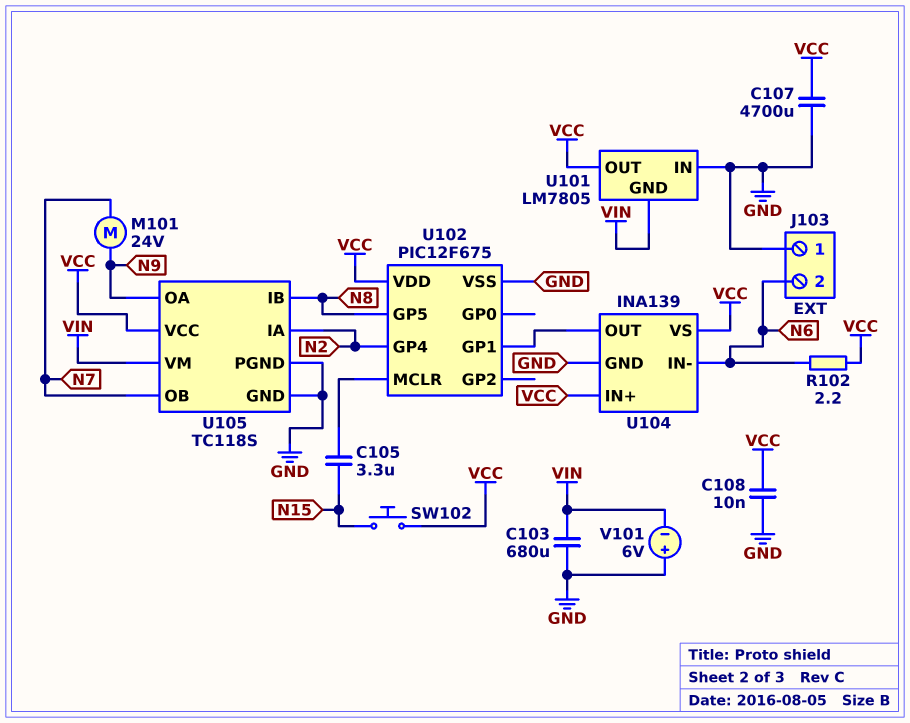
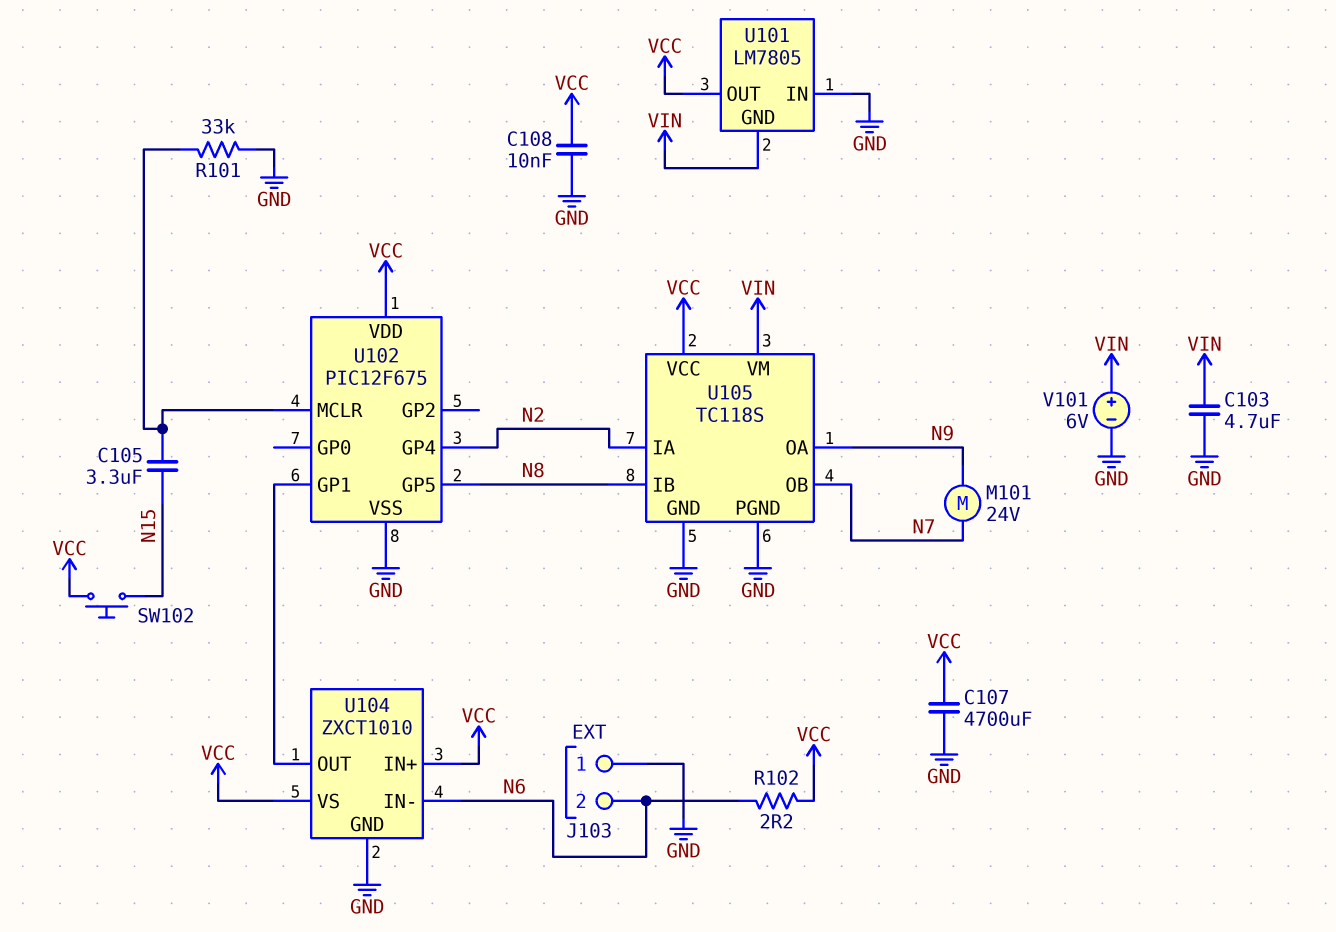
C103: 680uF (GND, VIN) -> 4.7uF (GND, VIN)
R101: none -> 33k (GND, U102/MCLR)
U104: INA139 -> ZXCT1010
V101: 6V (plus GND, minus VIN) -> 6V (plus VIN, minus GND)

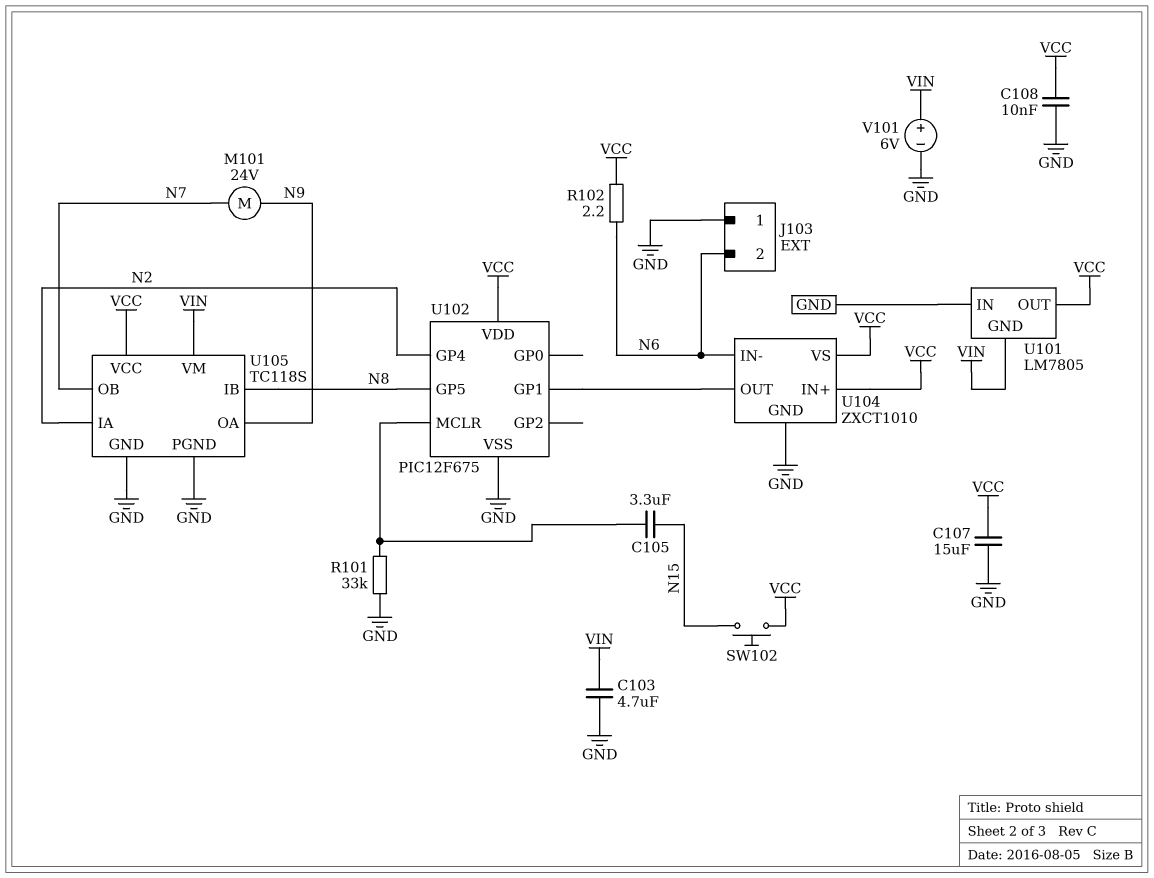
C107: 4700uF (GND, VCC) -> 15uF (GND, VCC)

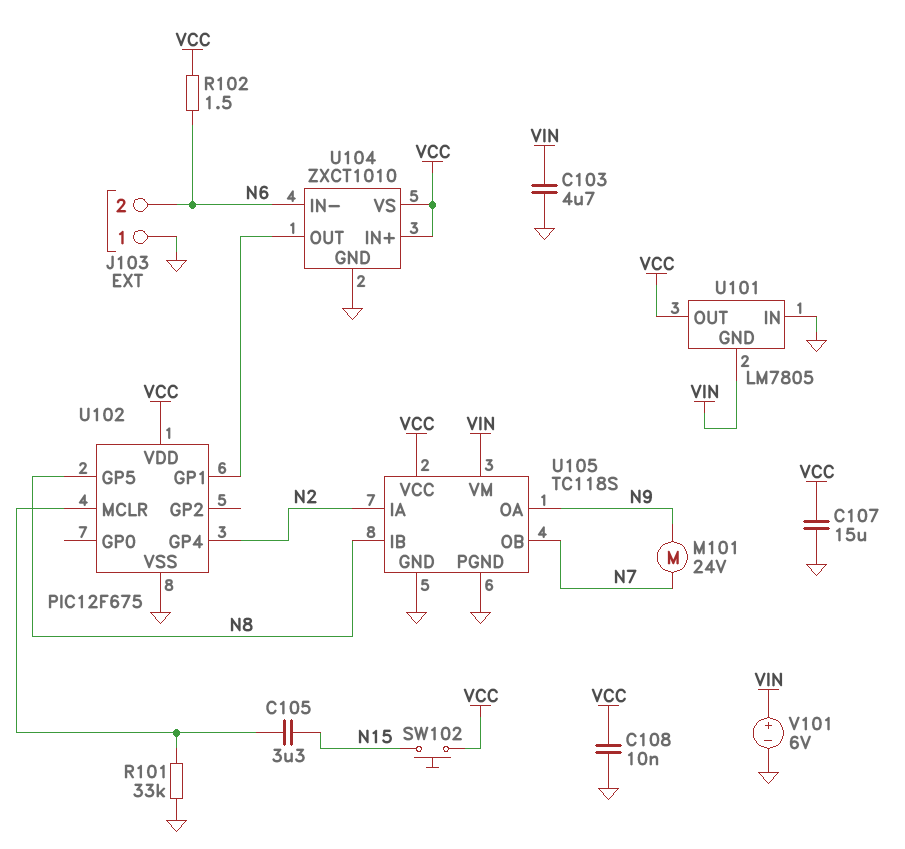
R102: 2.2 (N6, VCC) -> 1.5 (N6, VCC)

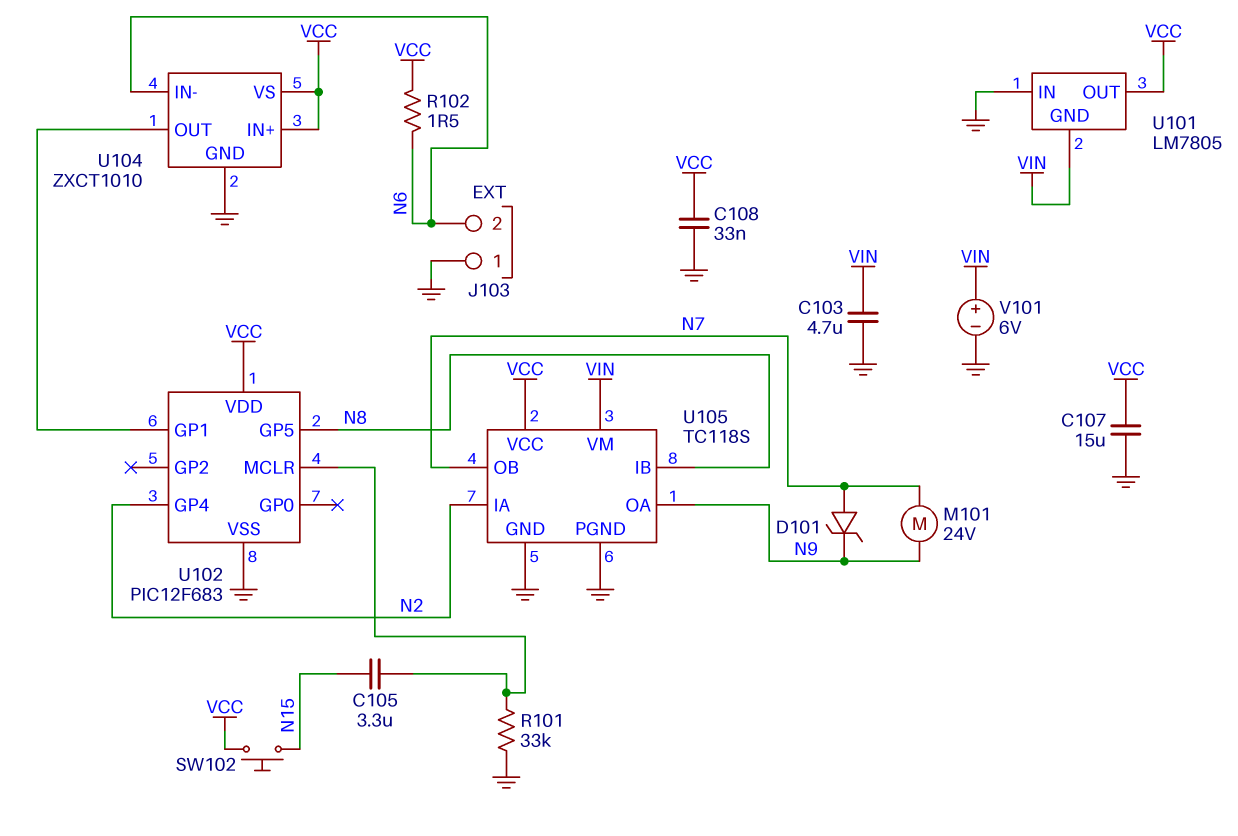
C108: 10nF (GND, VCC) -> 33nF (GND, VCC)
D101: none -> zener (A N7, K N9)
U102: PIC12F675 -> PIC12F683

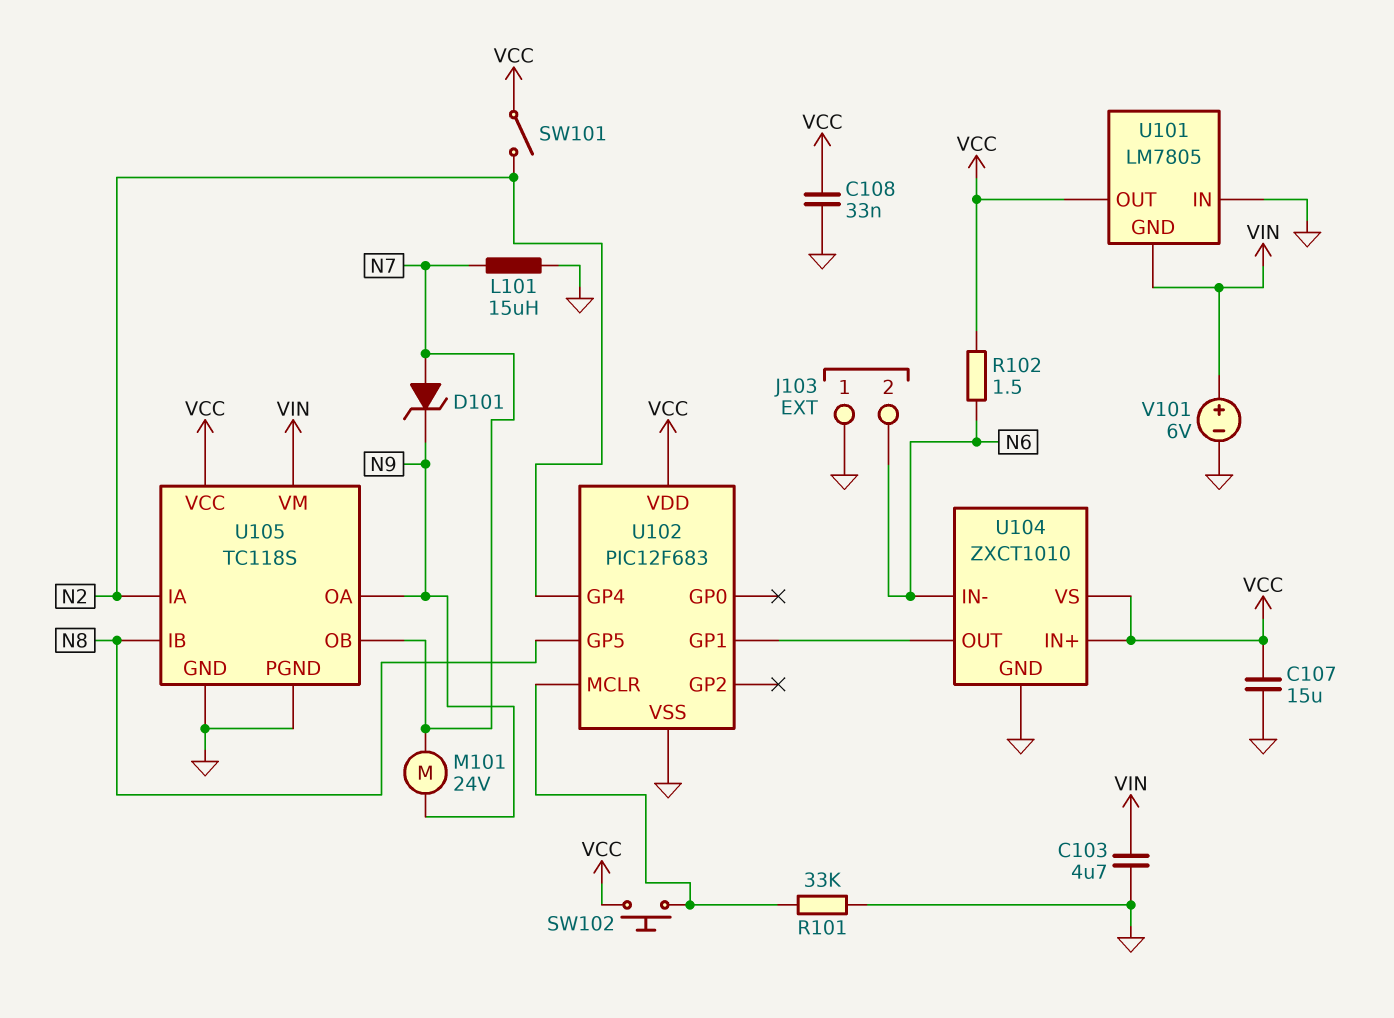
C105: 3.3uF (N15, U102/MCLR) -> none
L101: none -> 15uH (GND, N7)
SW101: none -> switch (N2, VCC)
SW102: button (N15, VCC) -> button (U102/MCLR, VCC)

